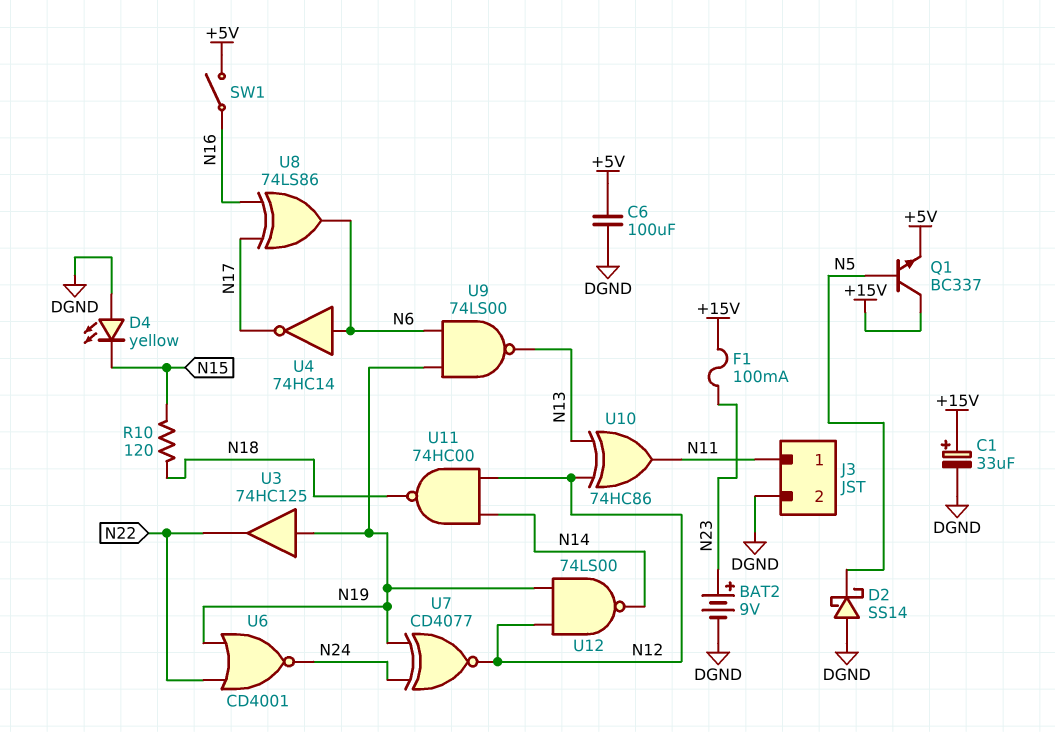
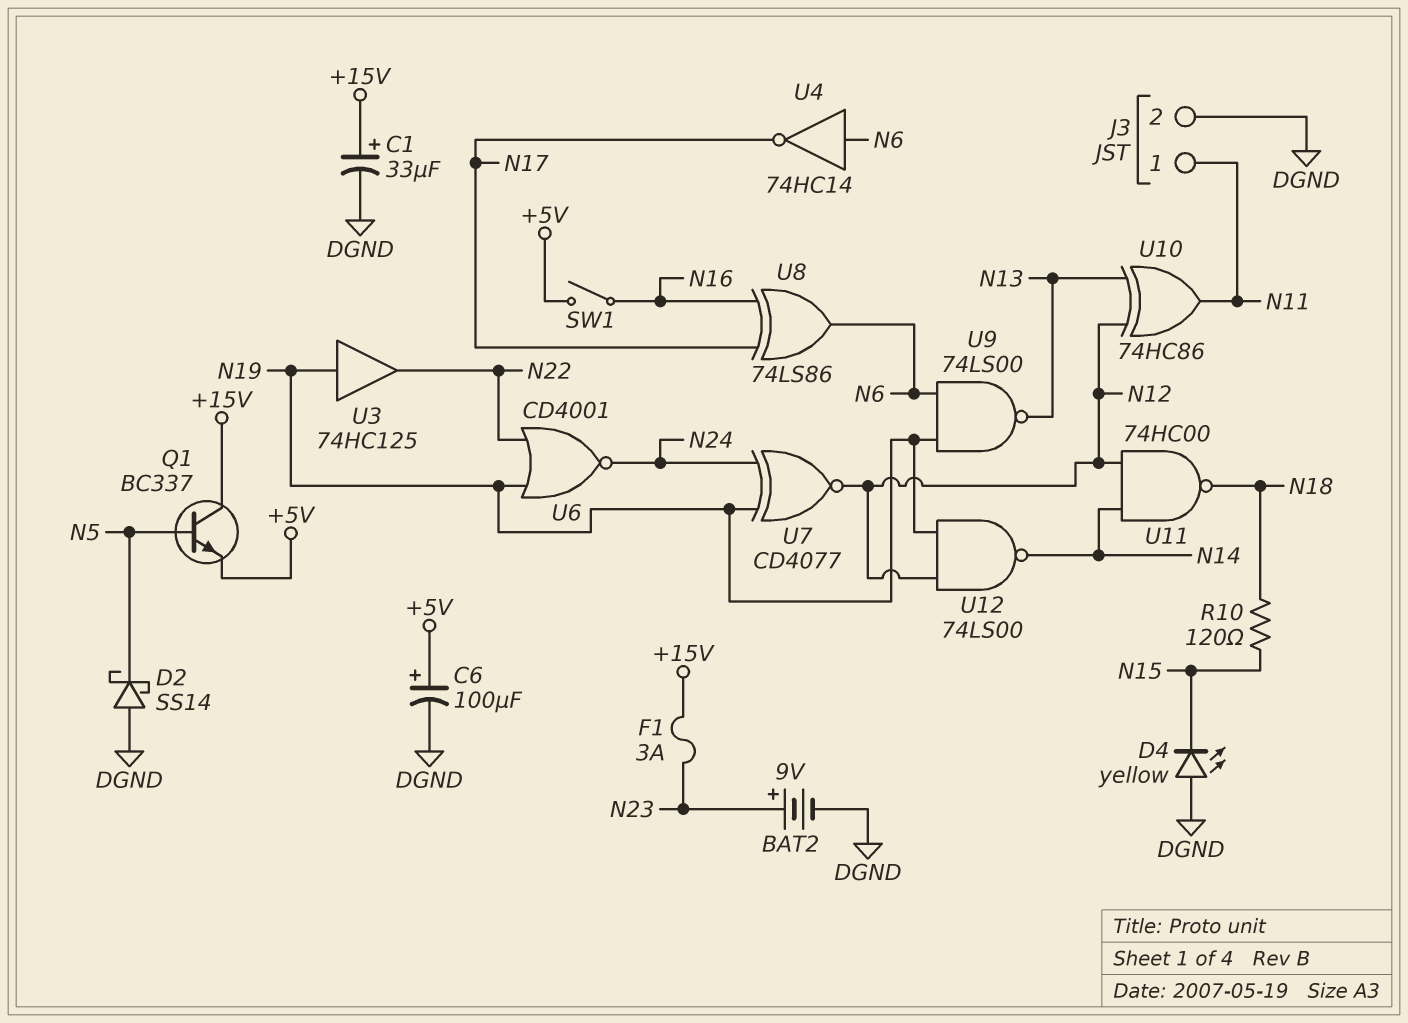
C6: 100uF (+5V, DGND) -> 100uF (plus +5V, minus DGND)
F1: 100mA (+15V, N23) -> 3A (+15V, N23)

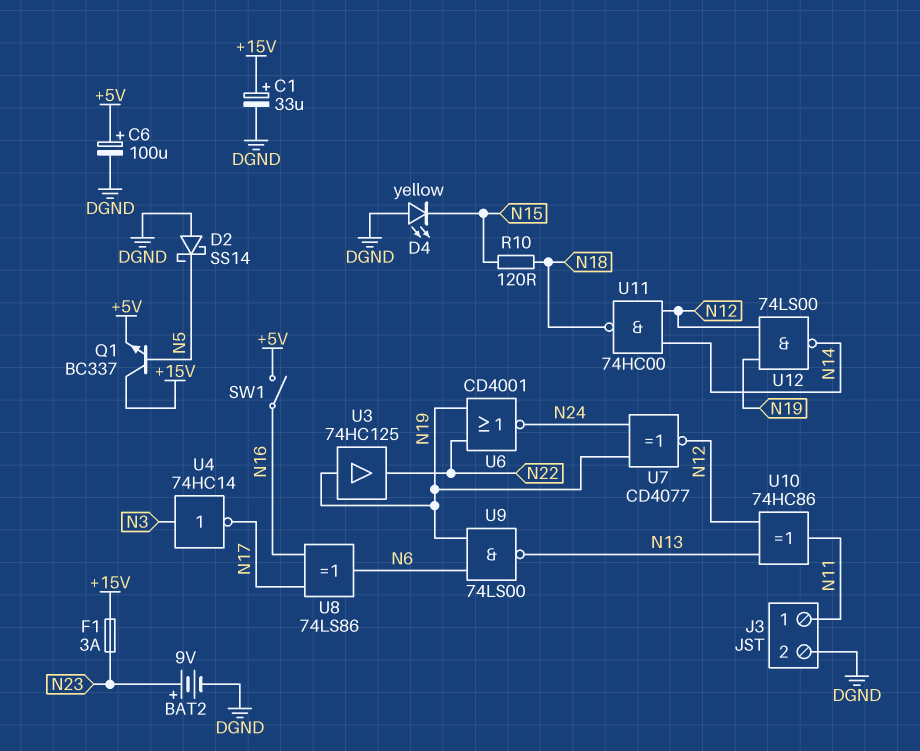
U4: NOT 74HC14 (in N6, out N17) -> NOT 74HC14 (in N3, out N17)

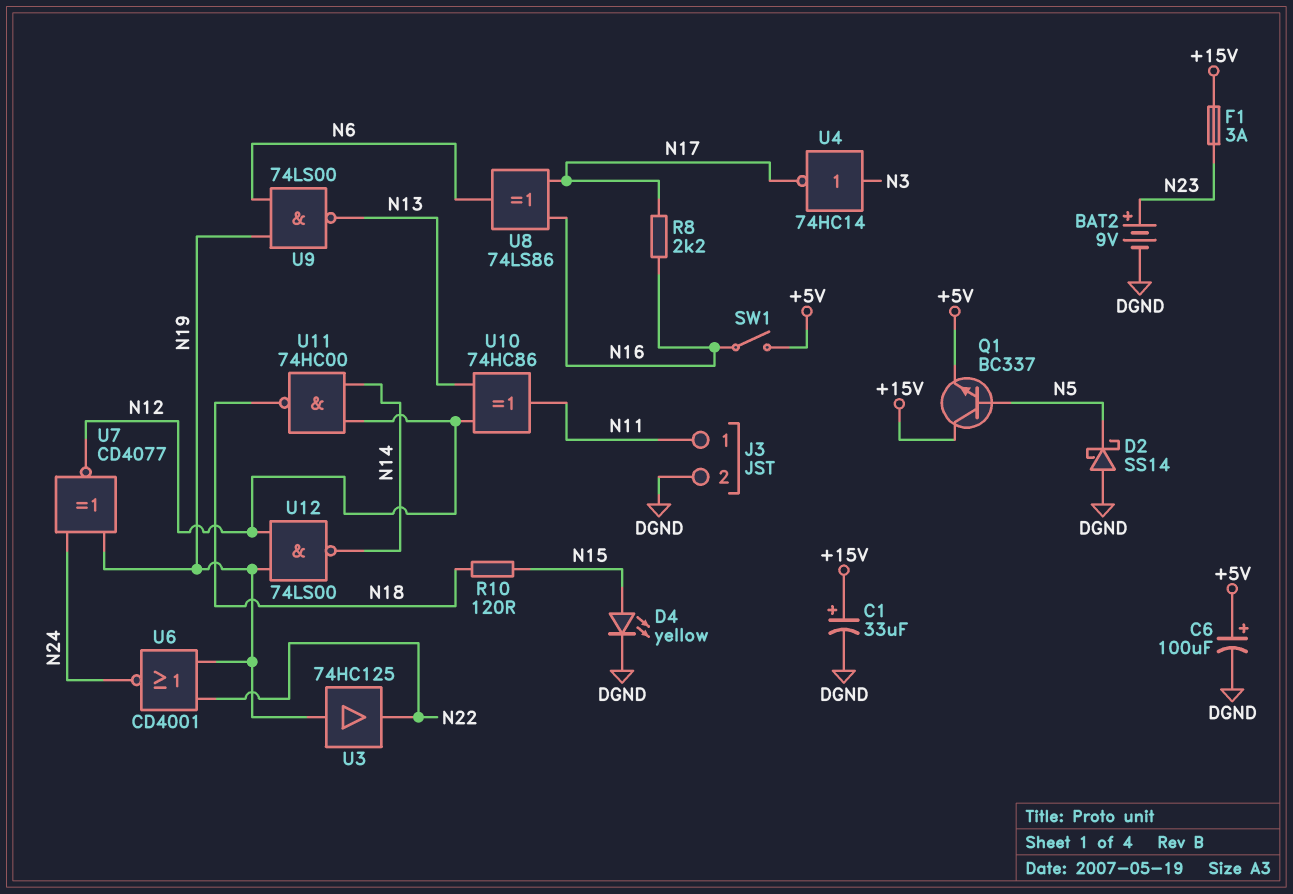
D4: LED yellow (A DGND, K N15) -> LED yellow (A N15, K DGND)
R8: none -> 2.2k (N16, N17)

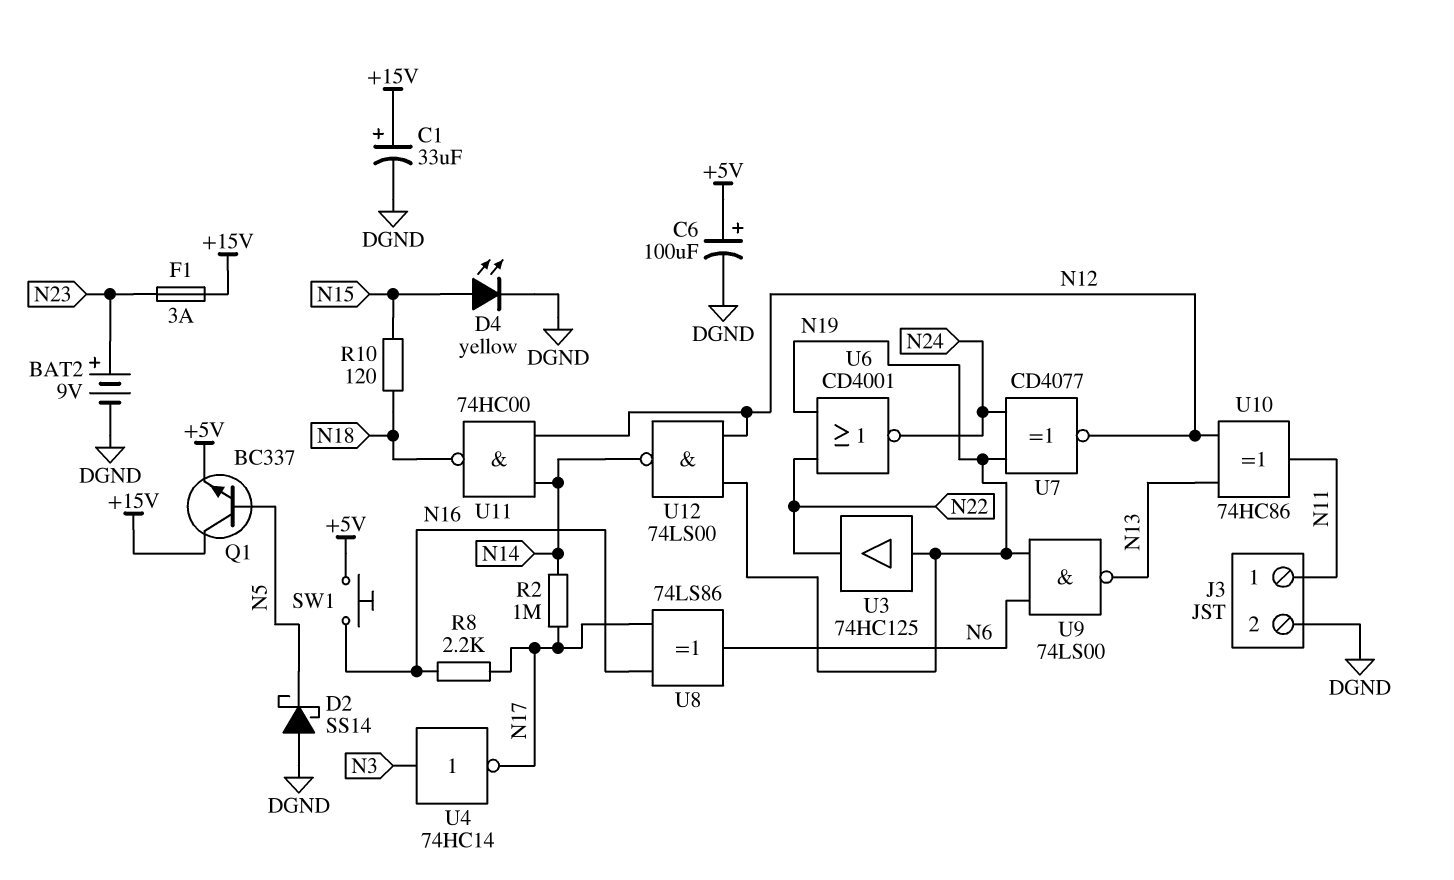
R2: none -> 1M (N14, N17)
SW1: switch (+5V, N16) -> button (+5V, N16)

